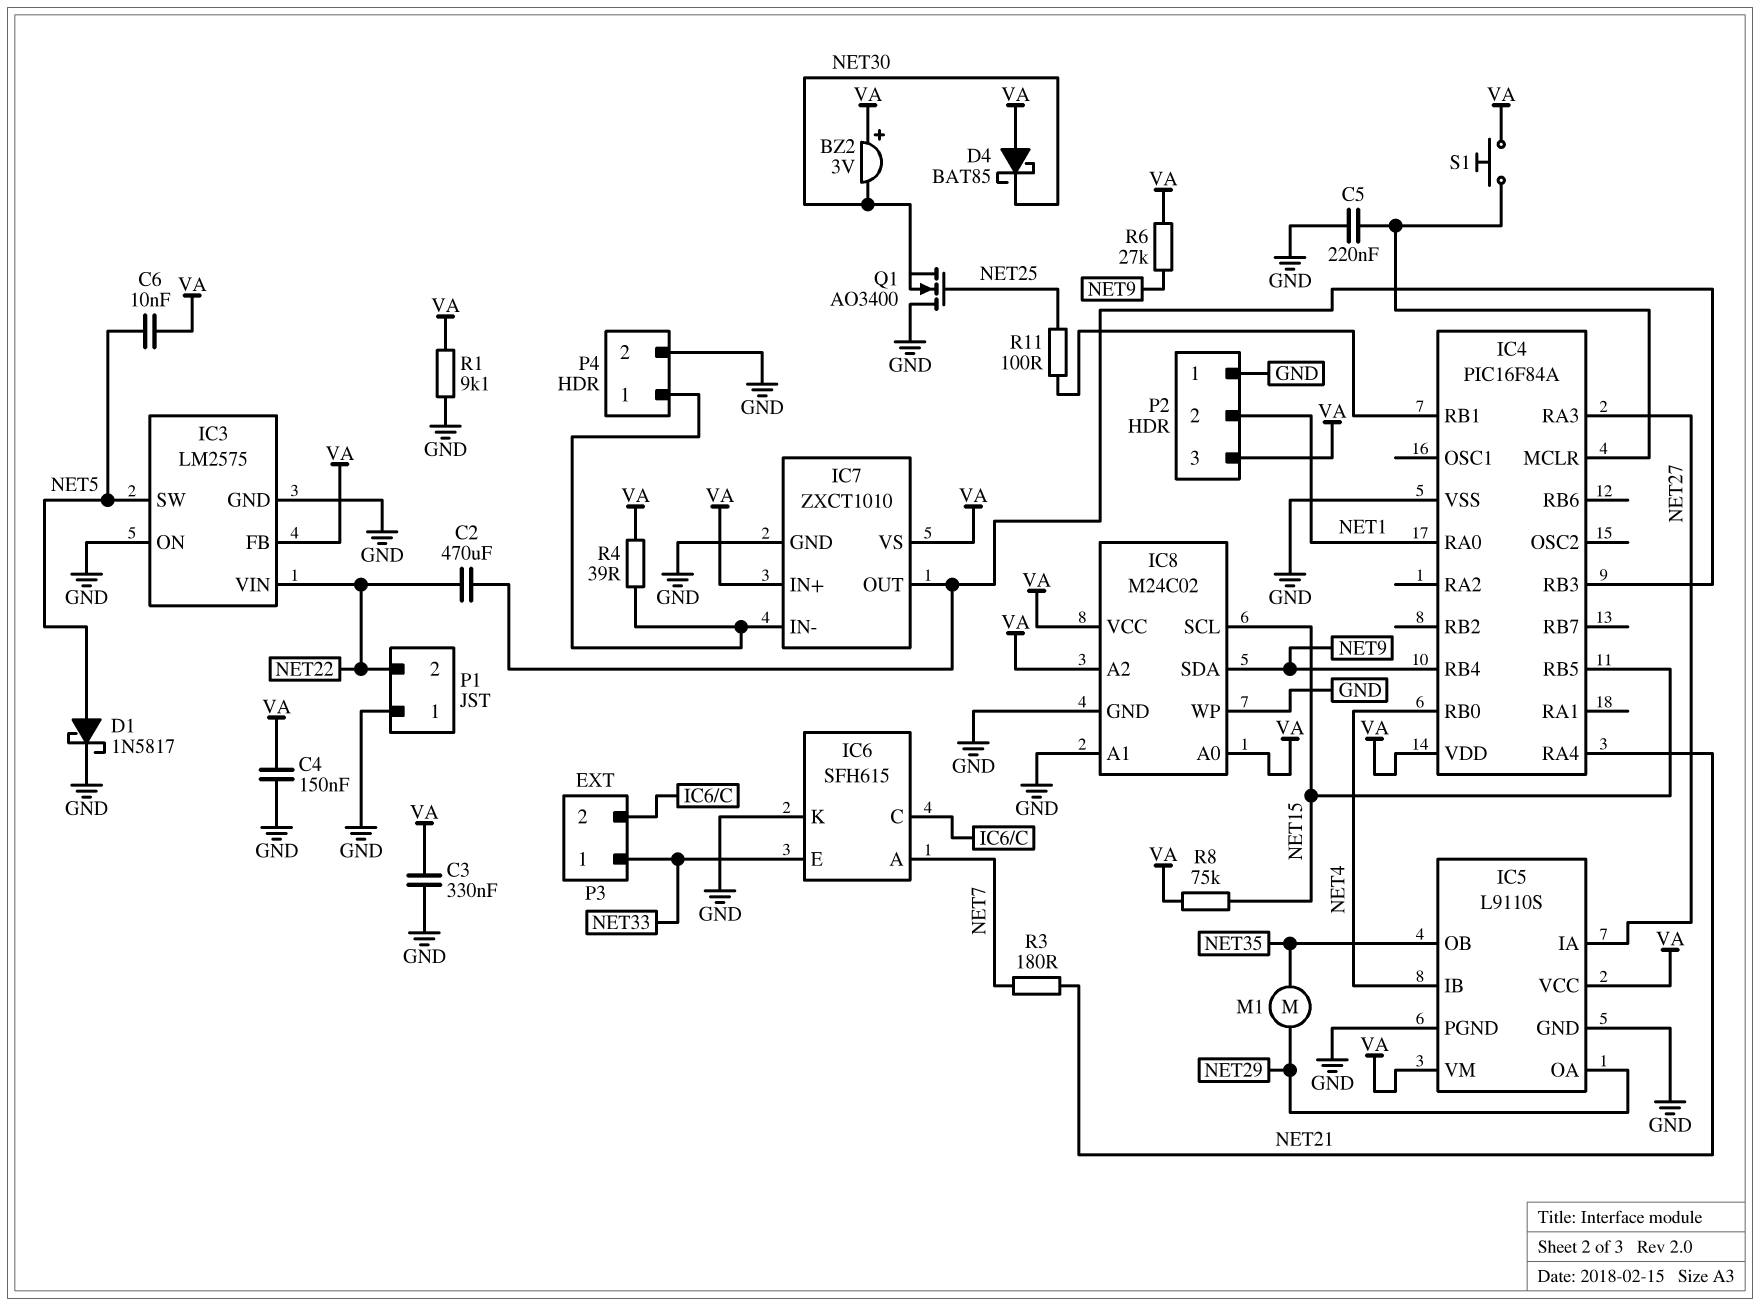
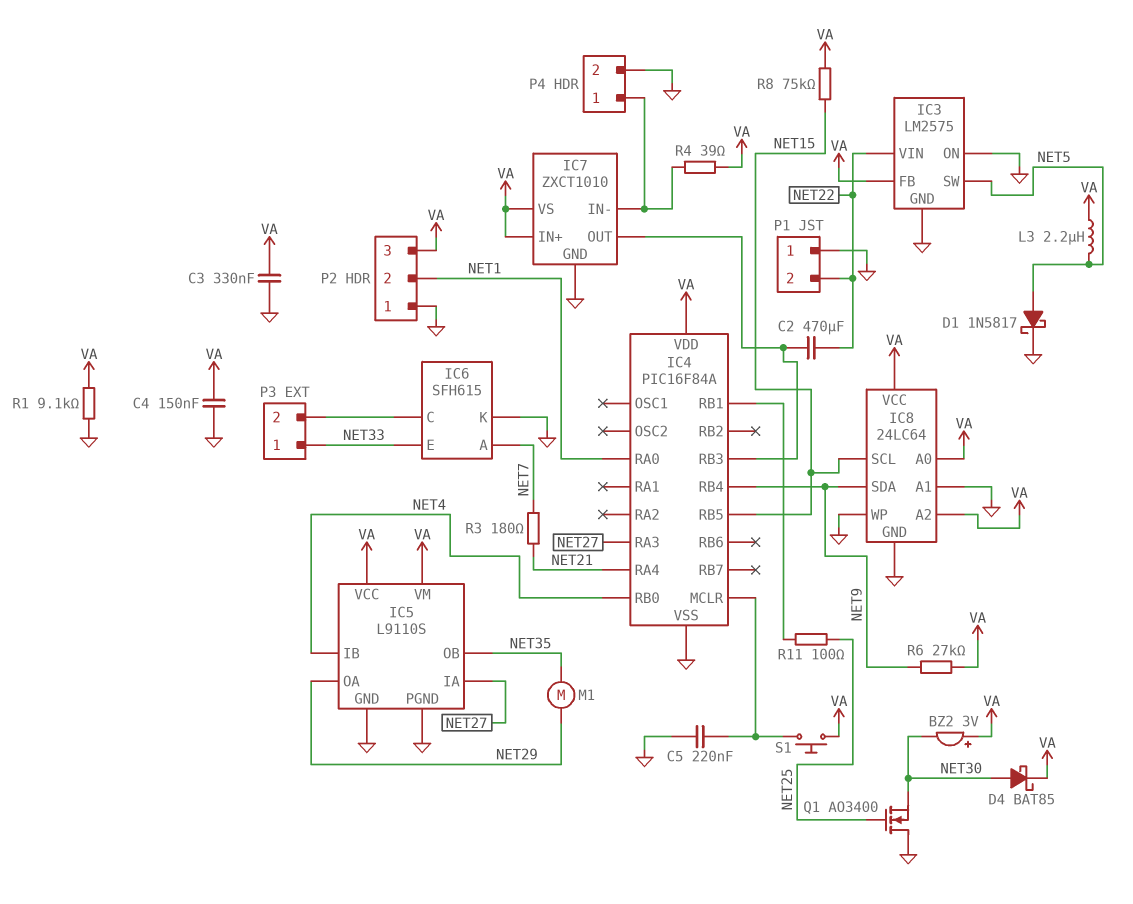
C6: 10nF (NET5, VA) -> none
D4: schottky BAT85 (A VA, K NET30) -> schottky BAT85 (A NET30, K VA)
IC8: M24C02 -> 24LC64
L3: none -> 2.2uH (NET5, VA)

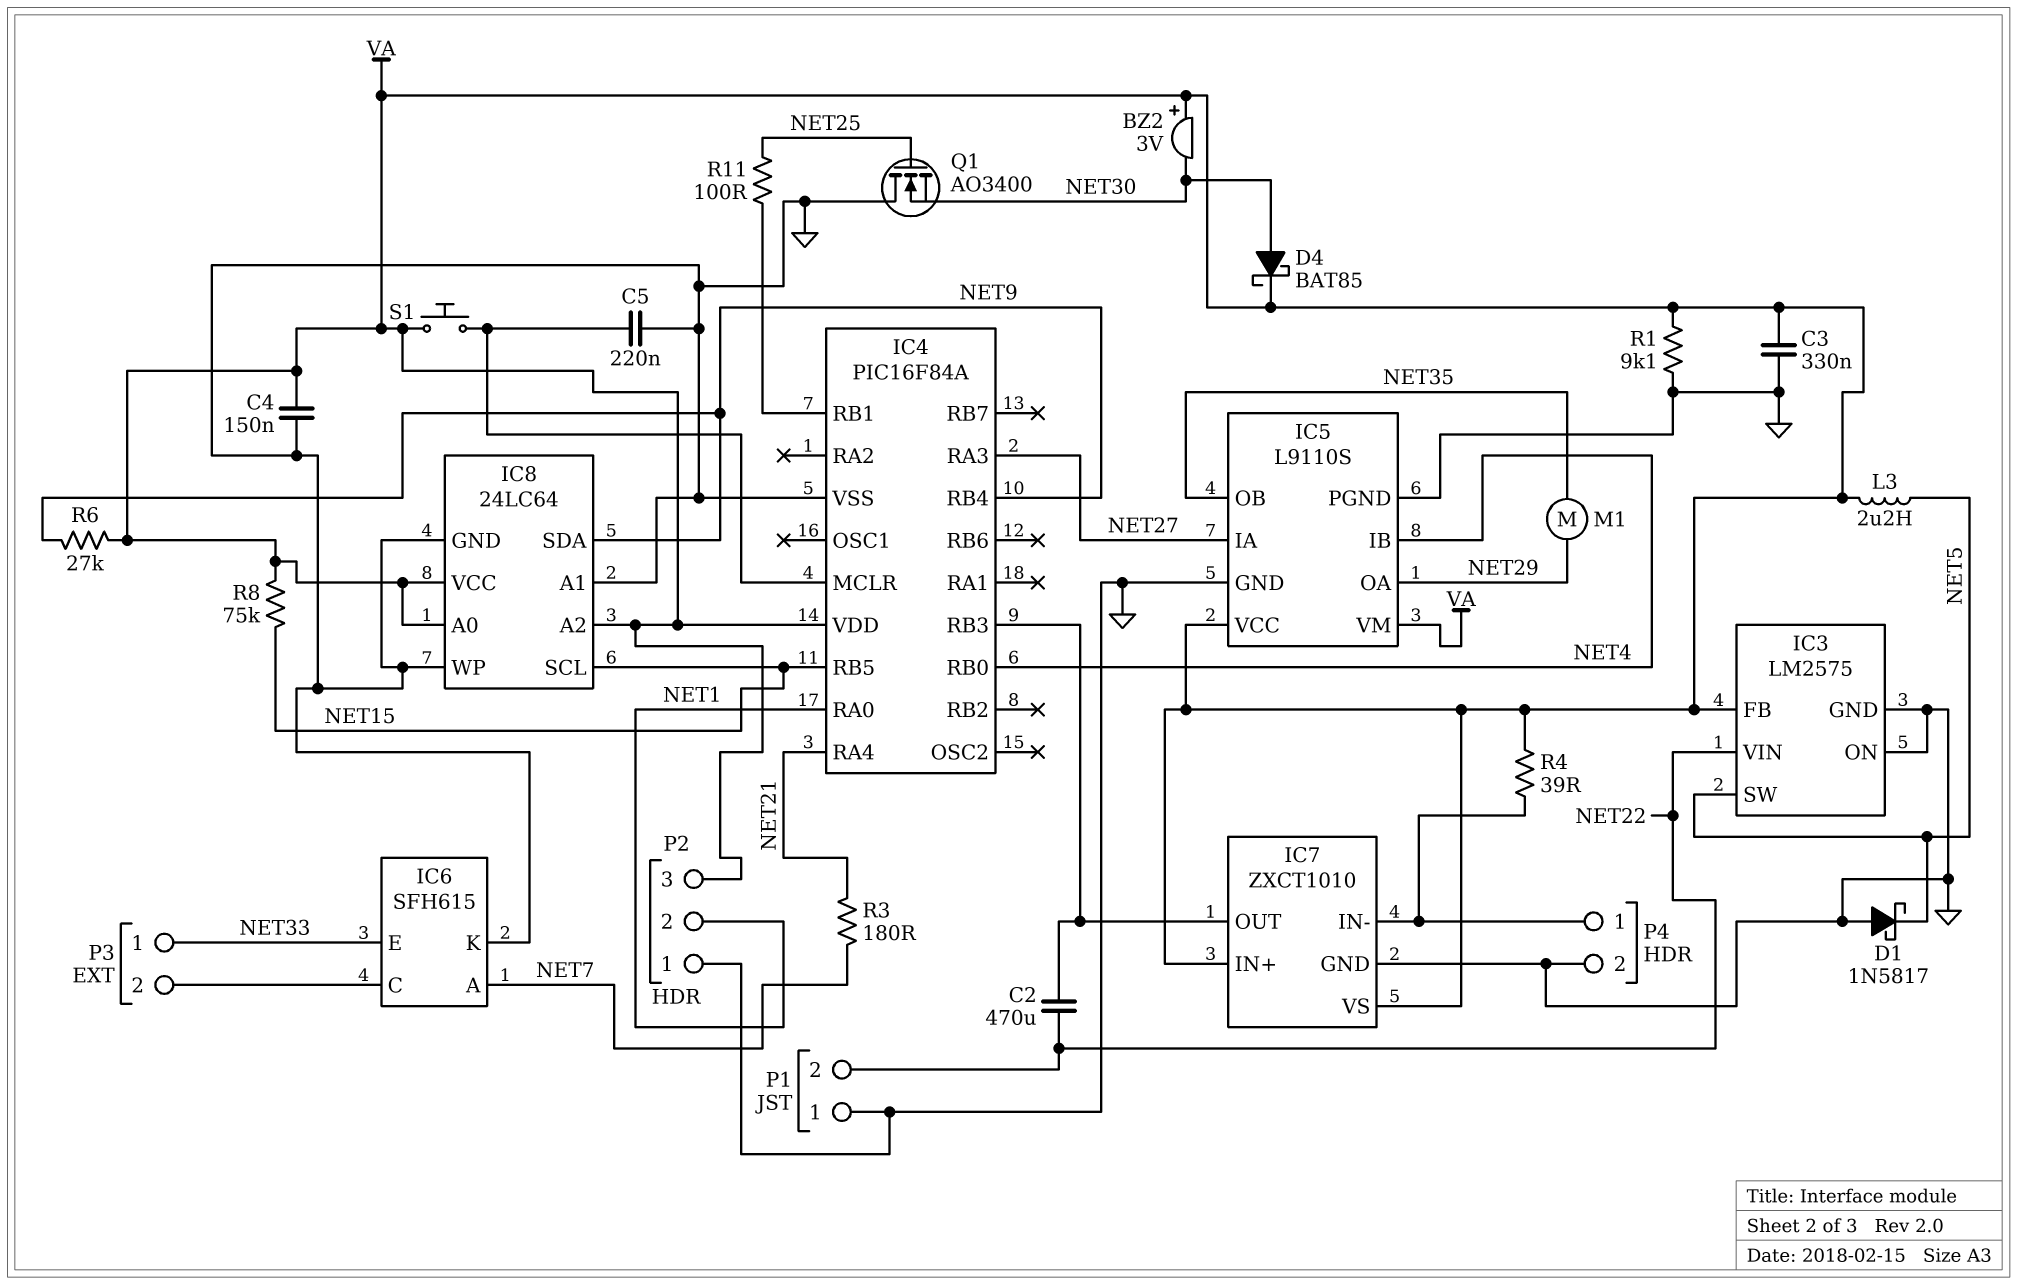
D1: schottky 1N5817 (A NET5, K GND) -> schottky 1N5817 (A GND, K NET5)

